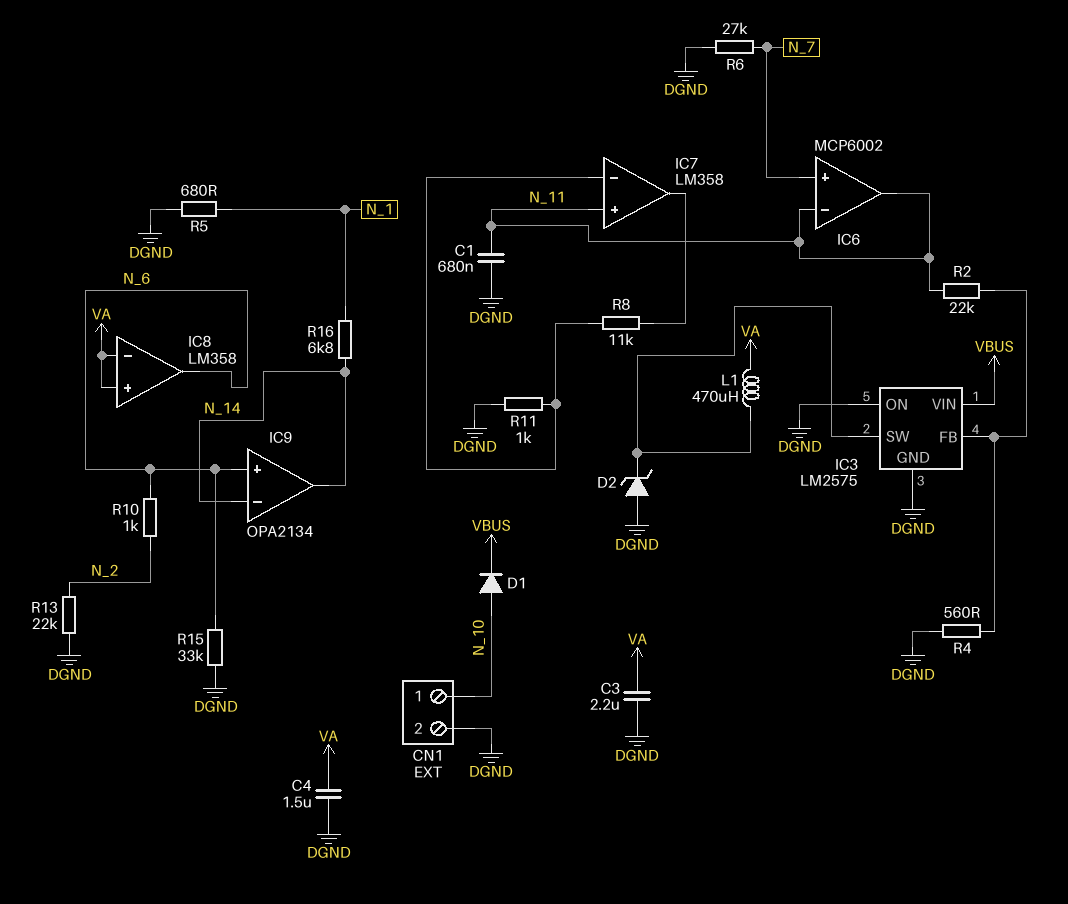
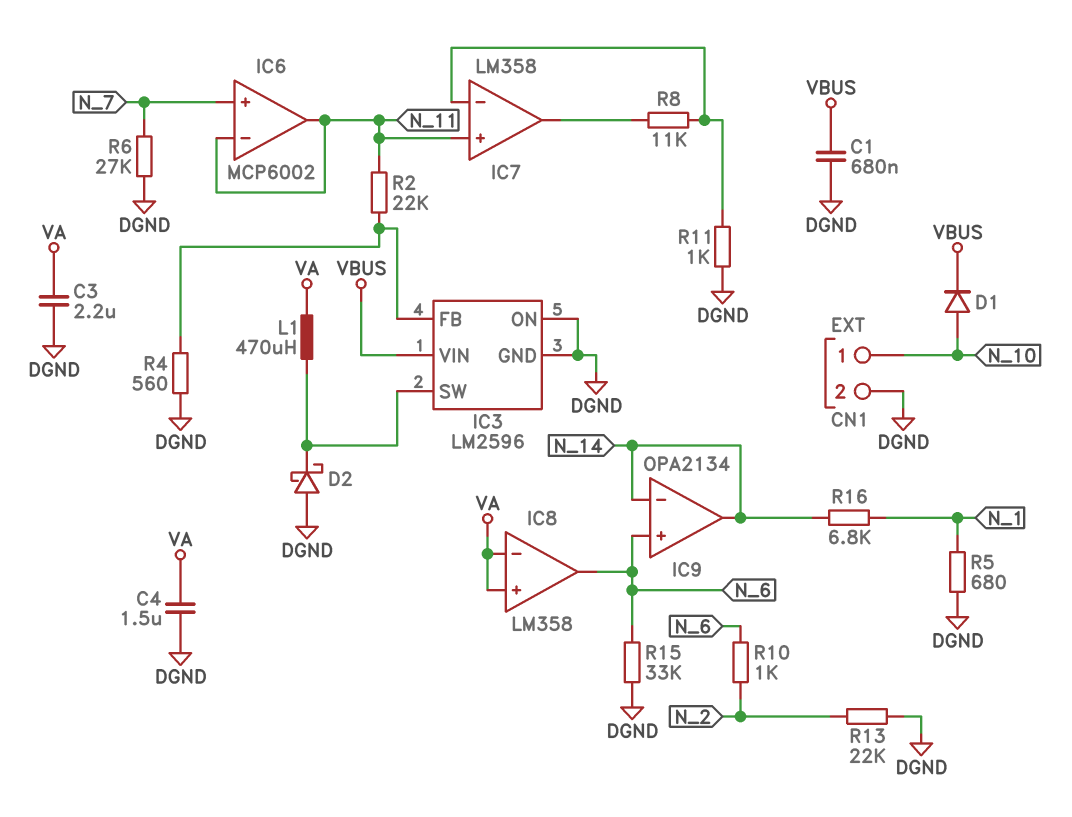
C1: 680nF (DGND, N_11) -> 680nF (DGND, VBUS)
D2: zener (A DGND, K IC3/SW) -> schottky (A DGND, K IC3/SW)
IC3: LM2575 -> LM2596

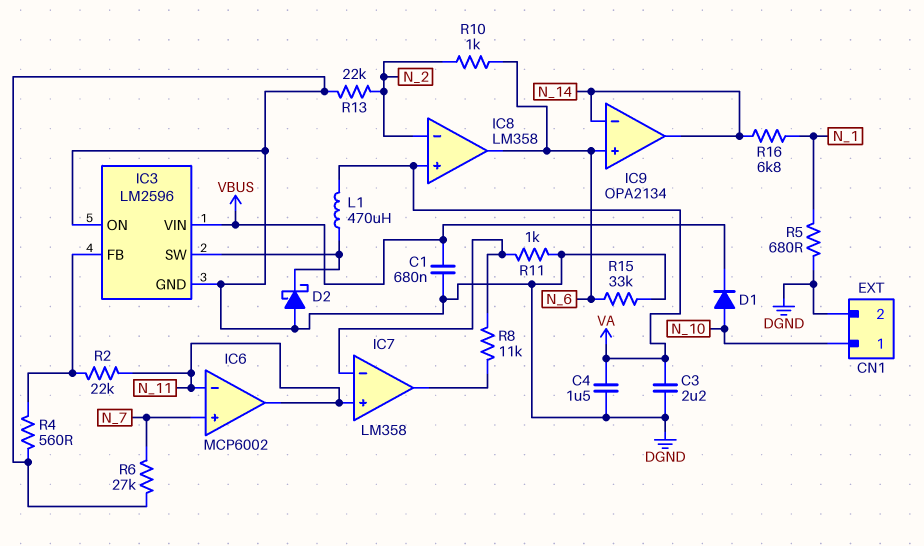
IC8 pin in-: VA -> N_2

